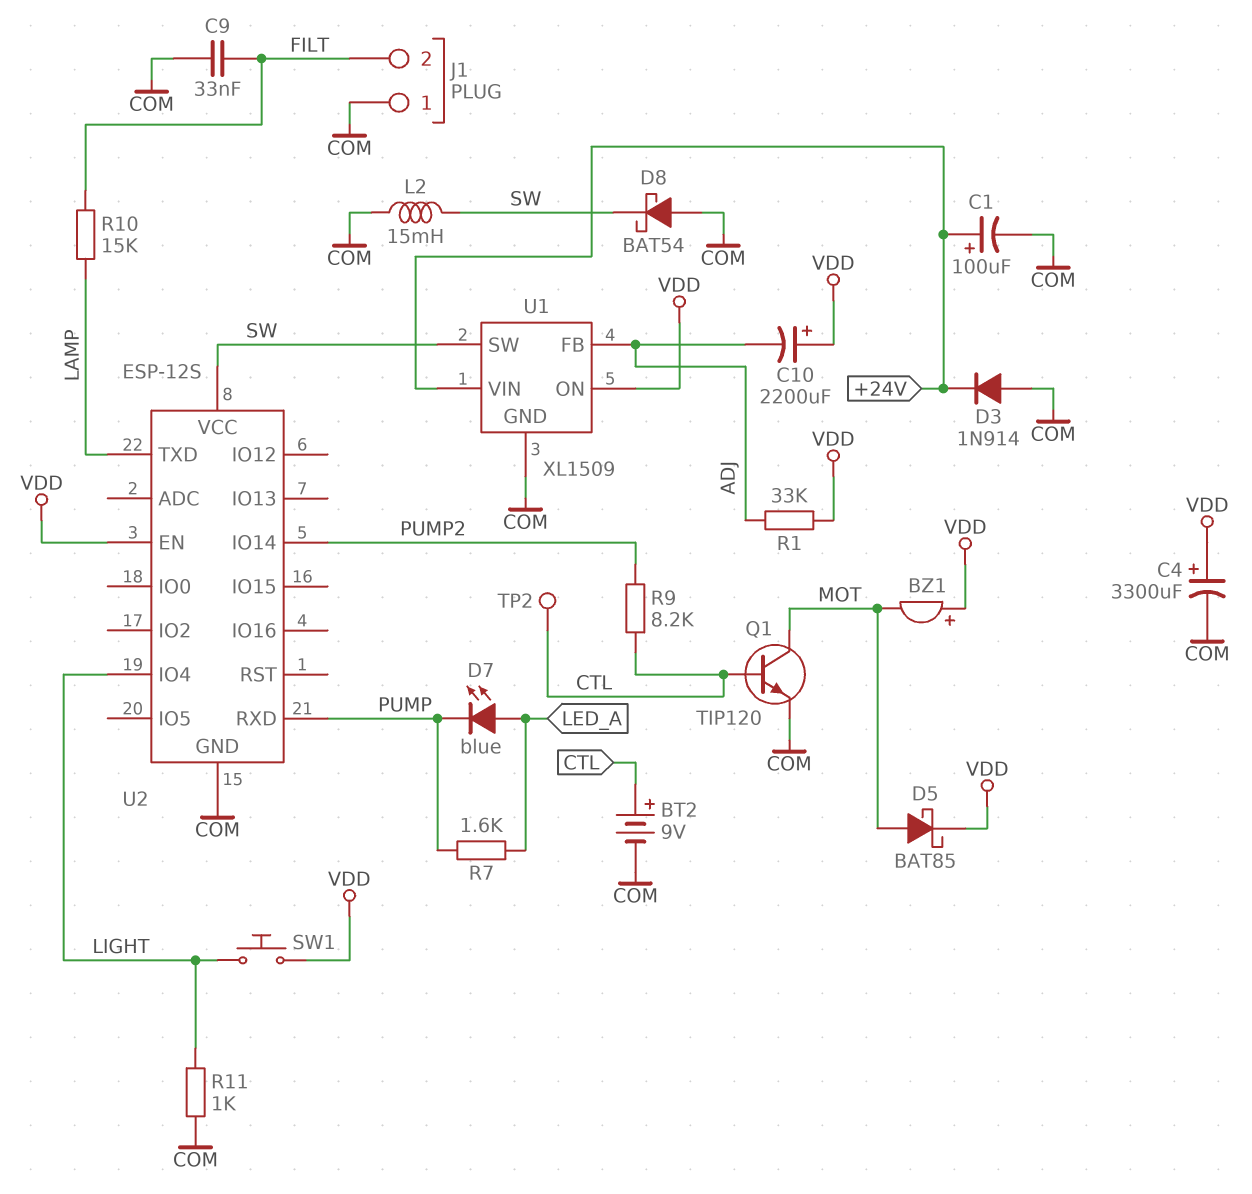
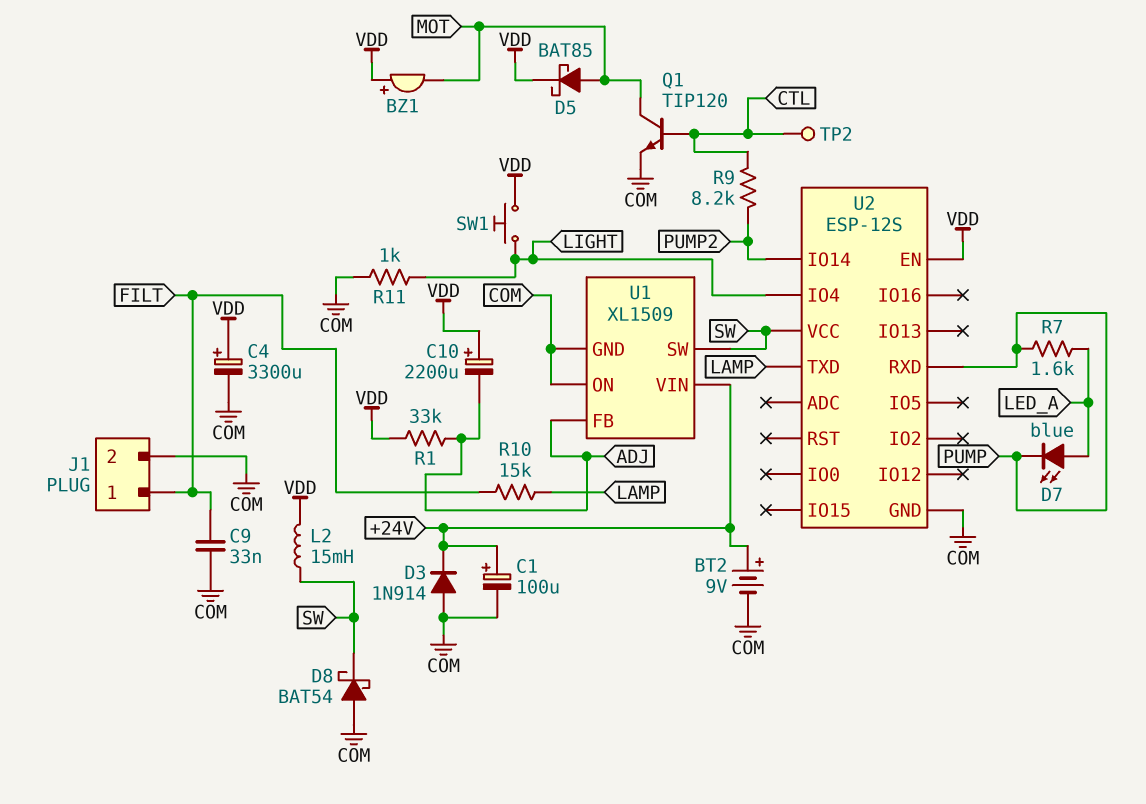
BT2: 9V (plus CTL, minus COM) -> 9V (plus +24V, minus COM)
J1 pin 1: COM -> FILT
J1 pin 2: FILT -> COM
L2: 15mH (COM, SW) -> 15mH (SW, VDD)
U1 pin ON: VDD -> COM

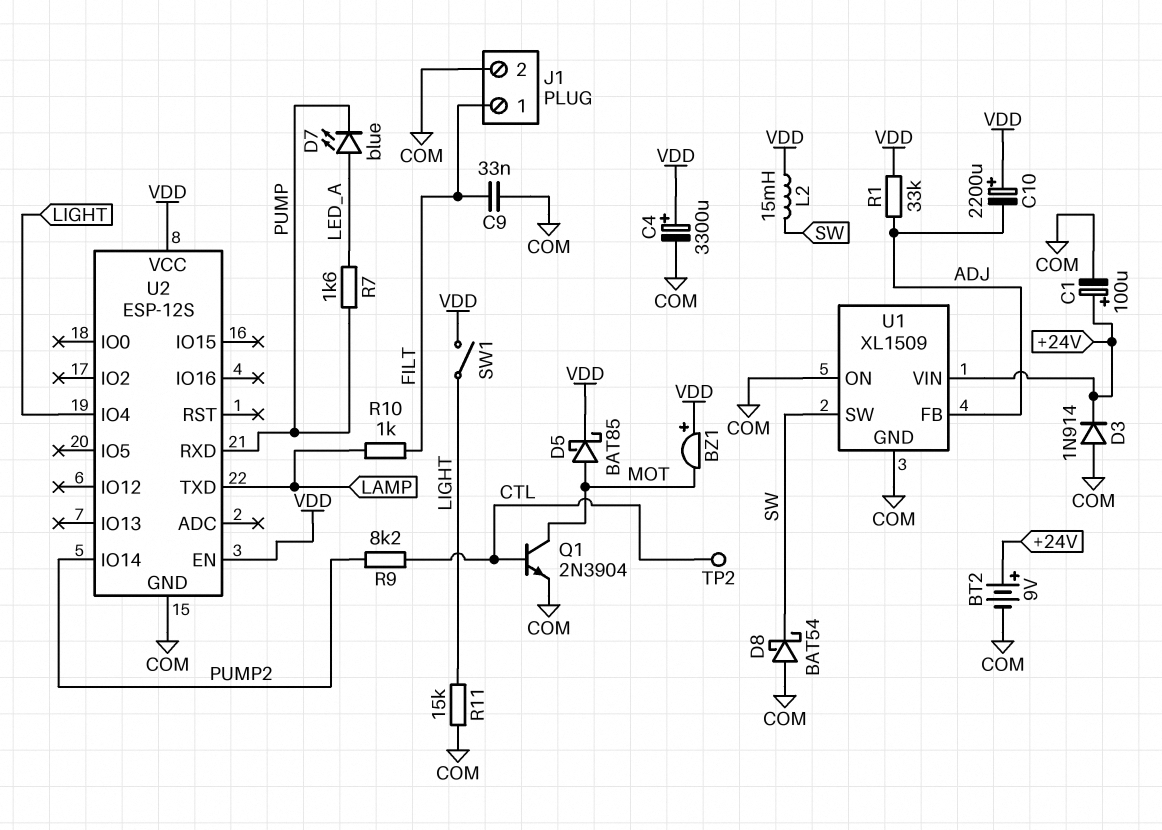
Q1: NPN TIP120 (B CTL, C MOT, E COM) -> NPN 2N3904 (B CTL, C MOT, E COM)
R10: 15k (FILT, LAMP) -> 1k (FILT, LAMP)
R11: 1k (COM, LIGHT) -> 15k (COM, LIGHT)
SW1: button (LIGHT, VDD) -> switch (LIGHT, VDD)
U2 pin VCC: SW -> VDD

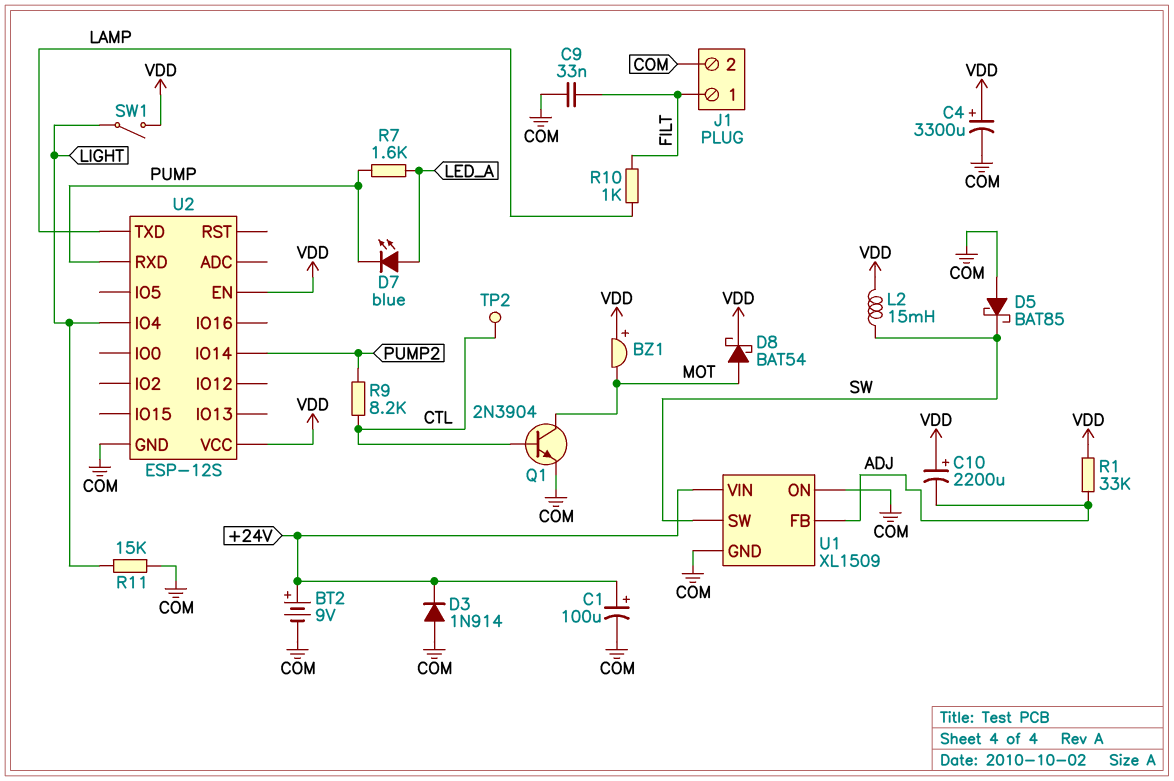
D5: schottky BAT85 (A MOT, K VDD) -> schottky BAT85 (A COM, K SW)
D8: schottky BAT54 (A COM, K SW) -> schottky BAT54 (A MOT, K VDD)

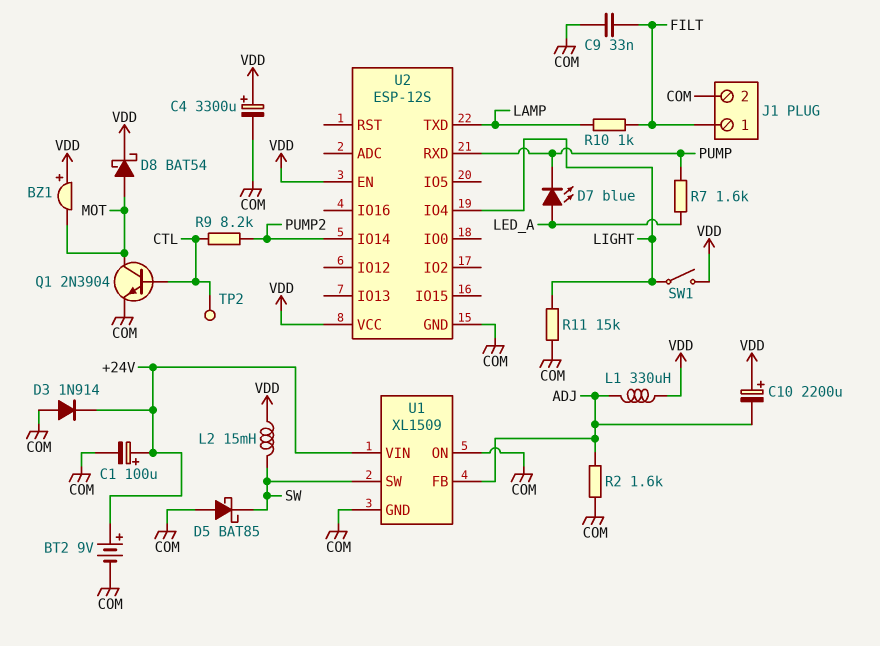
L1: none -> 330uH (ADJ, VDD)
R1: 33k (ADJ, VDD) -> none
R2: none -> 1.6k (ADJ, COM)

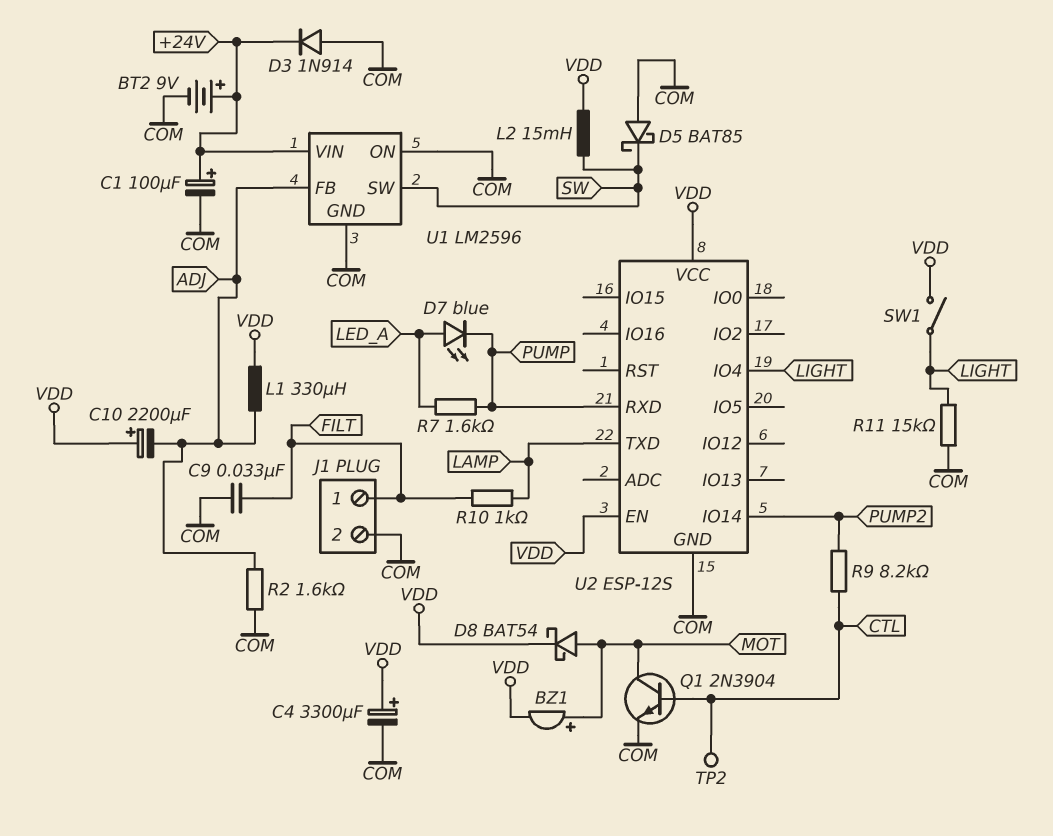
BZ1: buzzer (plus VDD, minus MOT) -> buzzer (plus MOT, minus VDD)
U1: XL1509 -> LM2596

